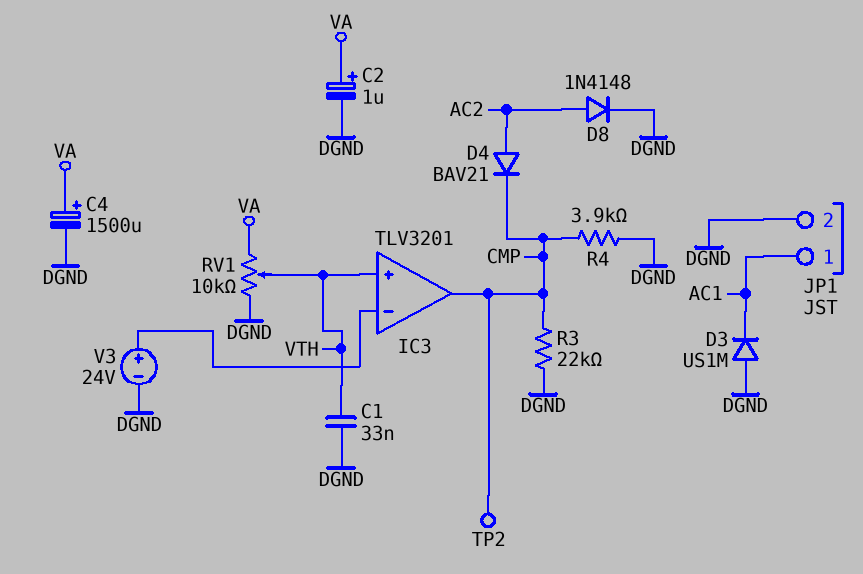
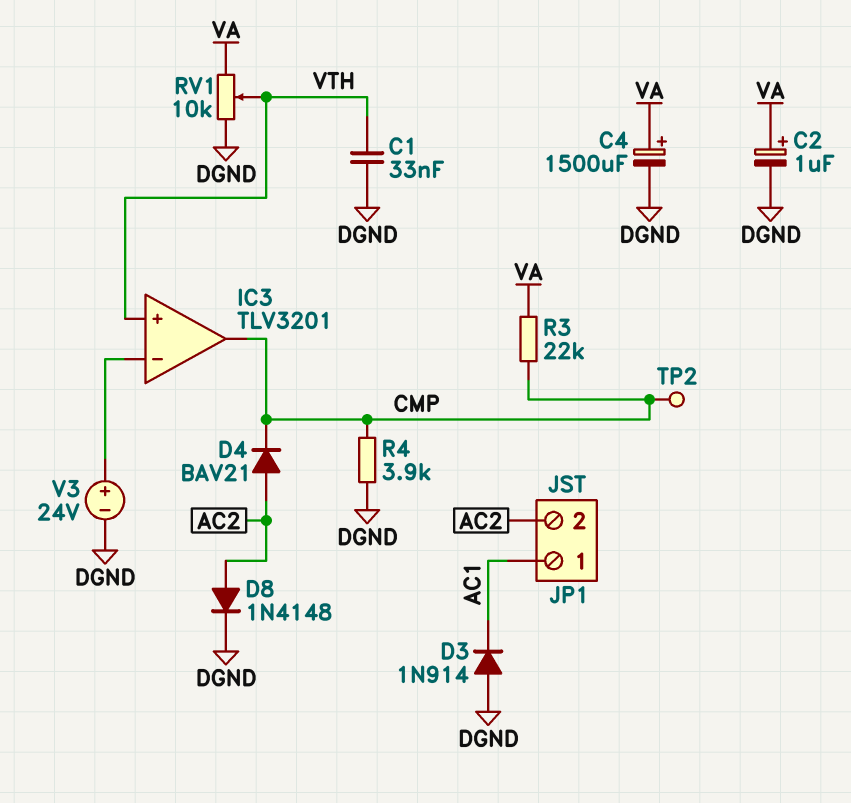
D3: diode US1M (A DGND, K AC1) -> diode 1N914 (A DGND, K AC1)
JP1 pin 2: DGND -> AC2
R3: 22k (CMP, DGND) -> 22k (CMP, VA)

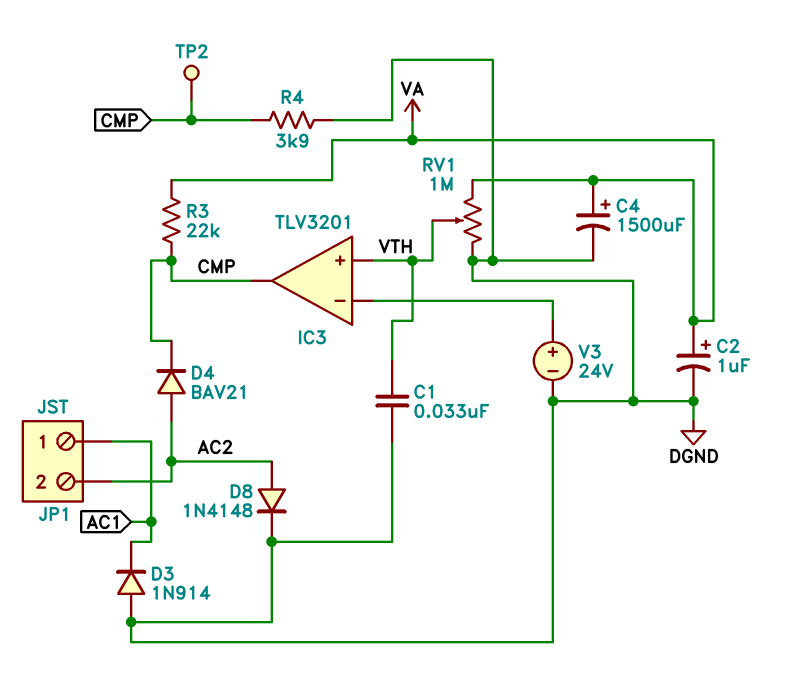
RV1: 10k (DGND, VA, wiper VTH) -> 1M (DGND, VA, wiper VTH)

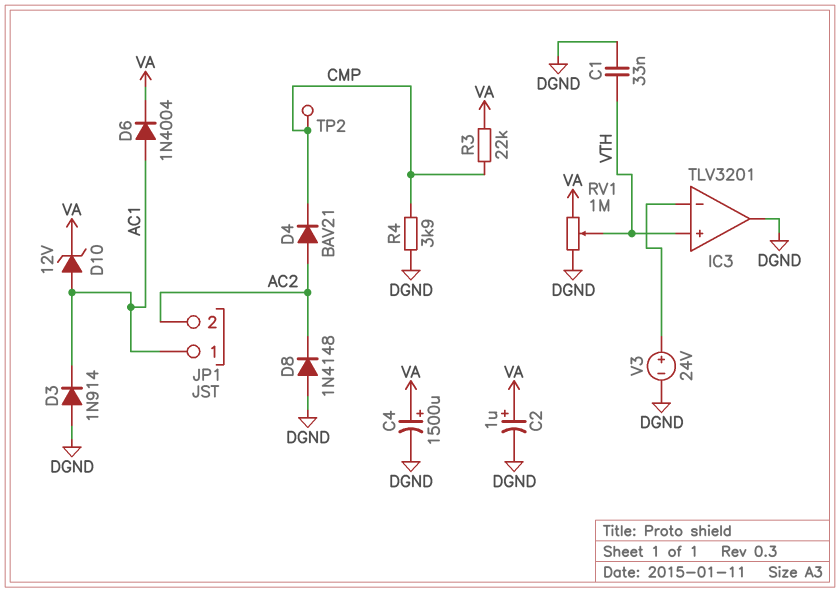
D6: none -> diode 1N4004 (A AC1, K VA)
D8: diode 1N4148 (A AC2, K DGND) -> diode 1N4148 (A DGND, K AC2)
D10: none -> zener 12V (A AC1, K VA)
IC3 pin out: CMP -> DGND

